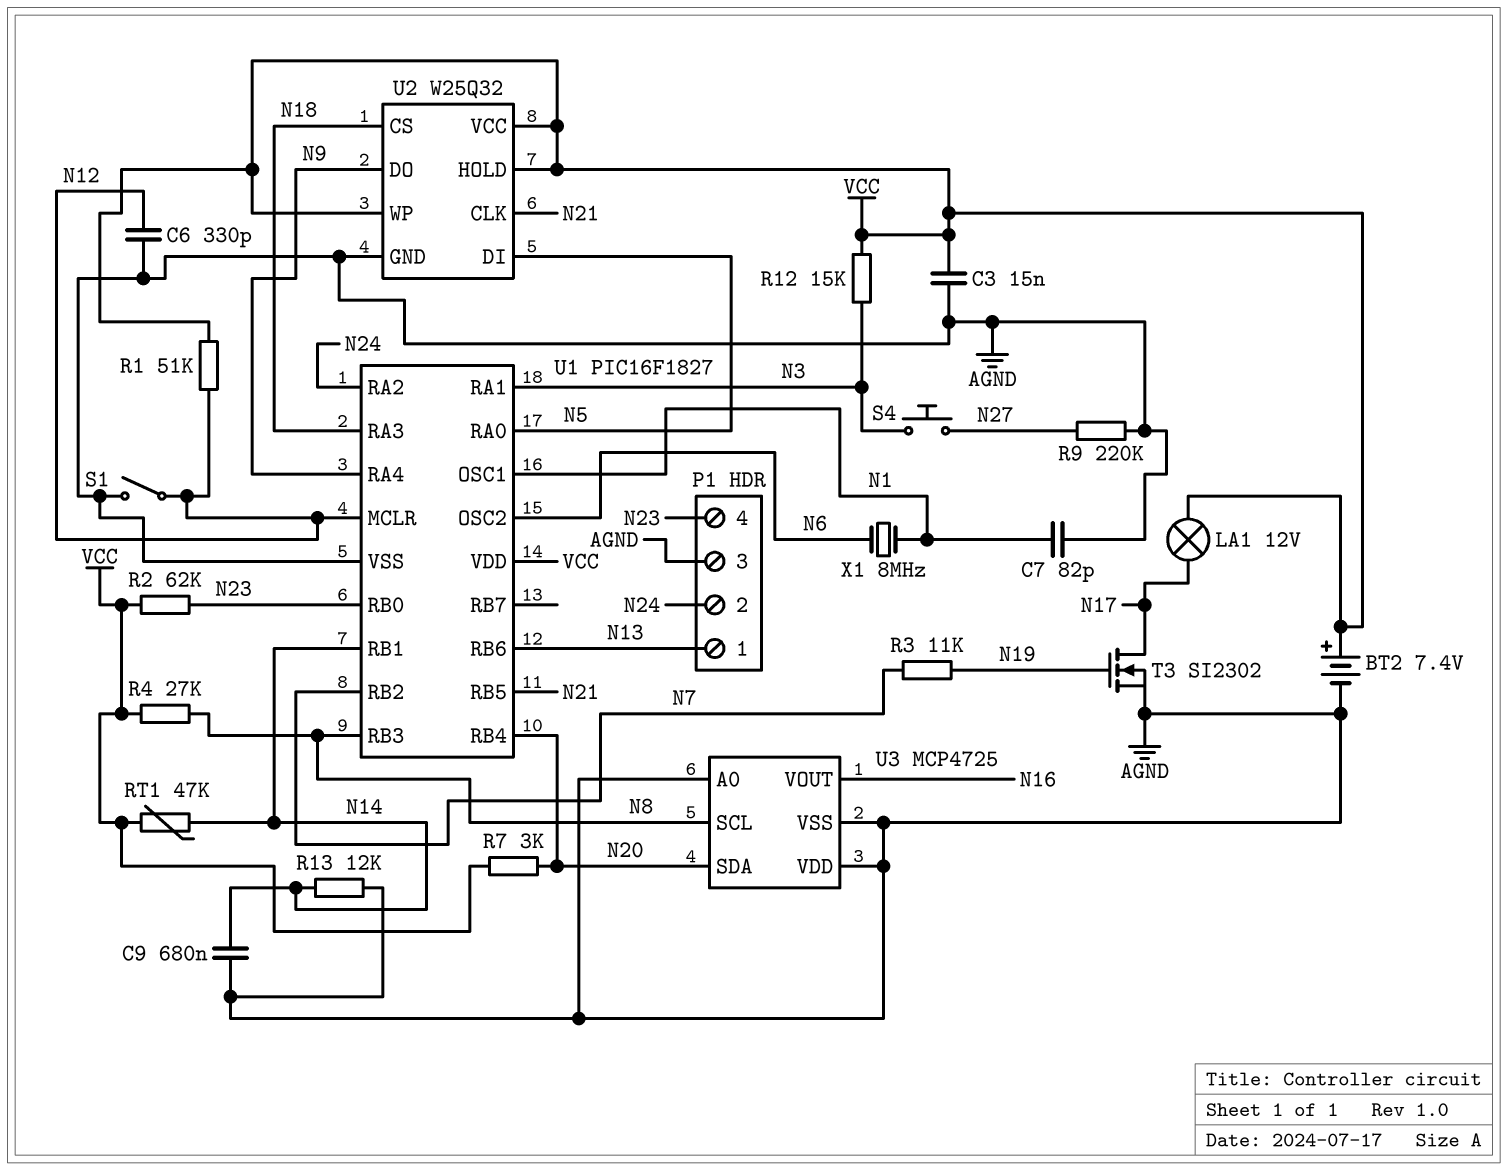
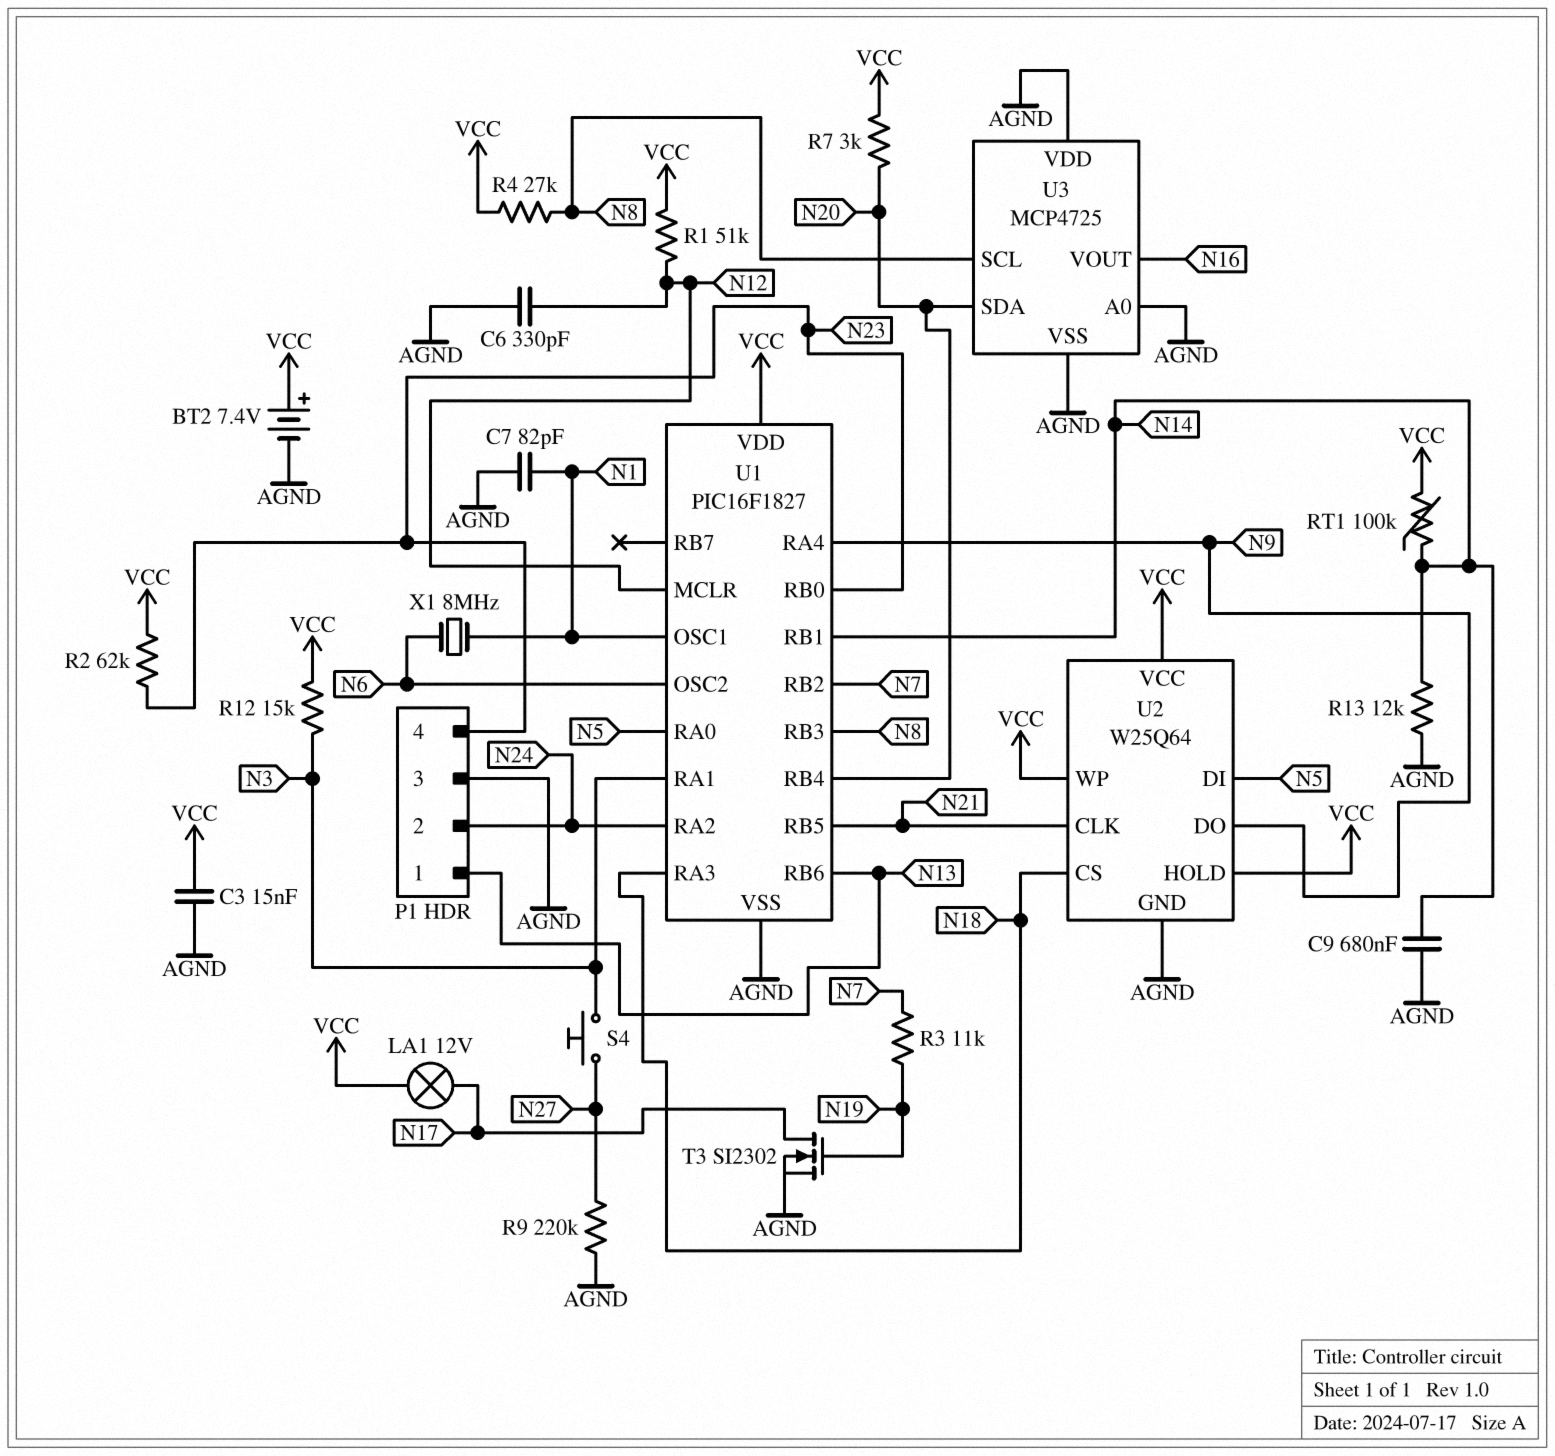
RT1: 47k (N14, VCC) -> 100k (N14, VCC)
S1: switch (AGND, N12) -> none
U2: W25Q32 -> W25Q64

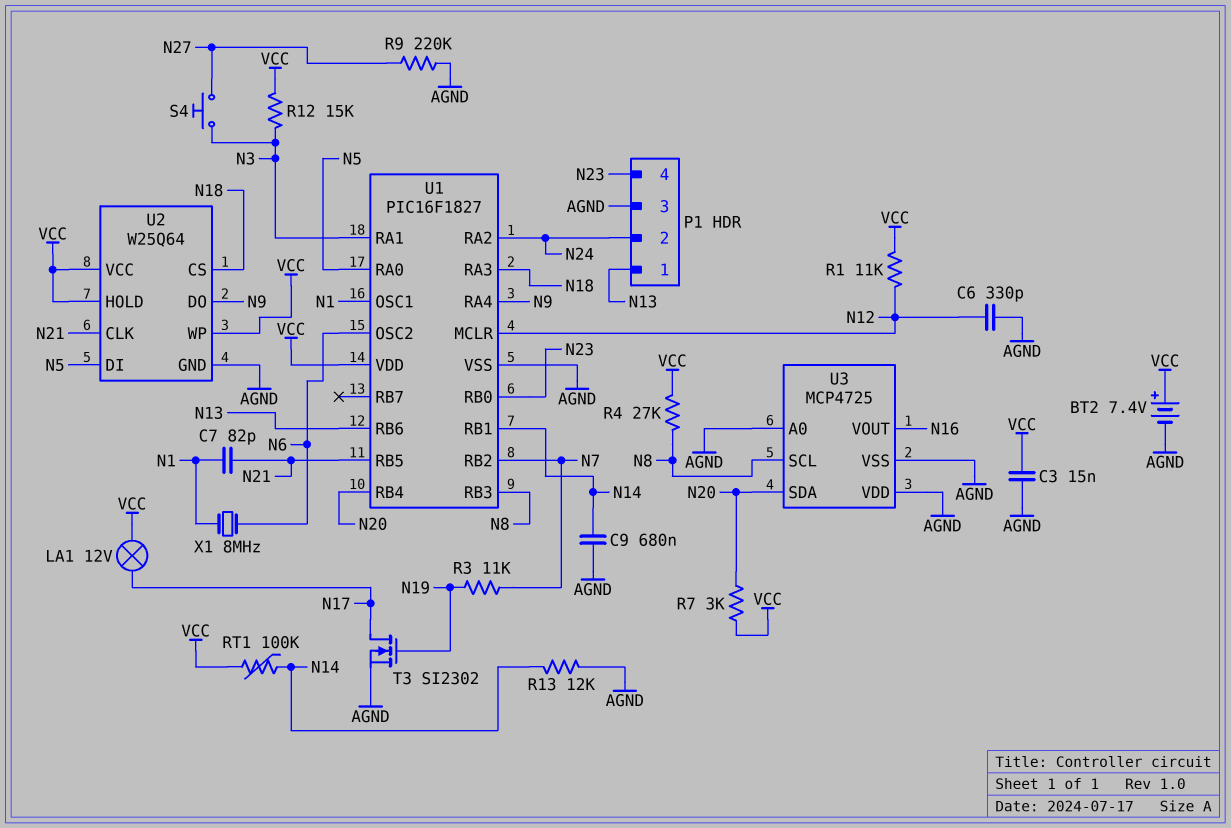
C7: 82pF (AGND, N1) -> 82pF (N1, N21)
R1: 51k (N12, VCC) -> 11k (N12, VCC)
R2: 62k (N23, VCC) -> none

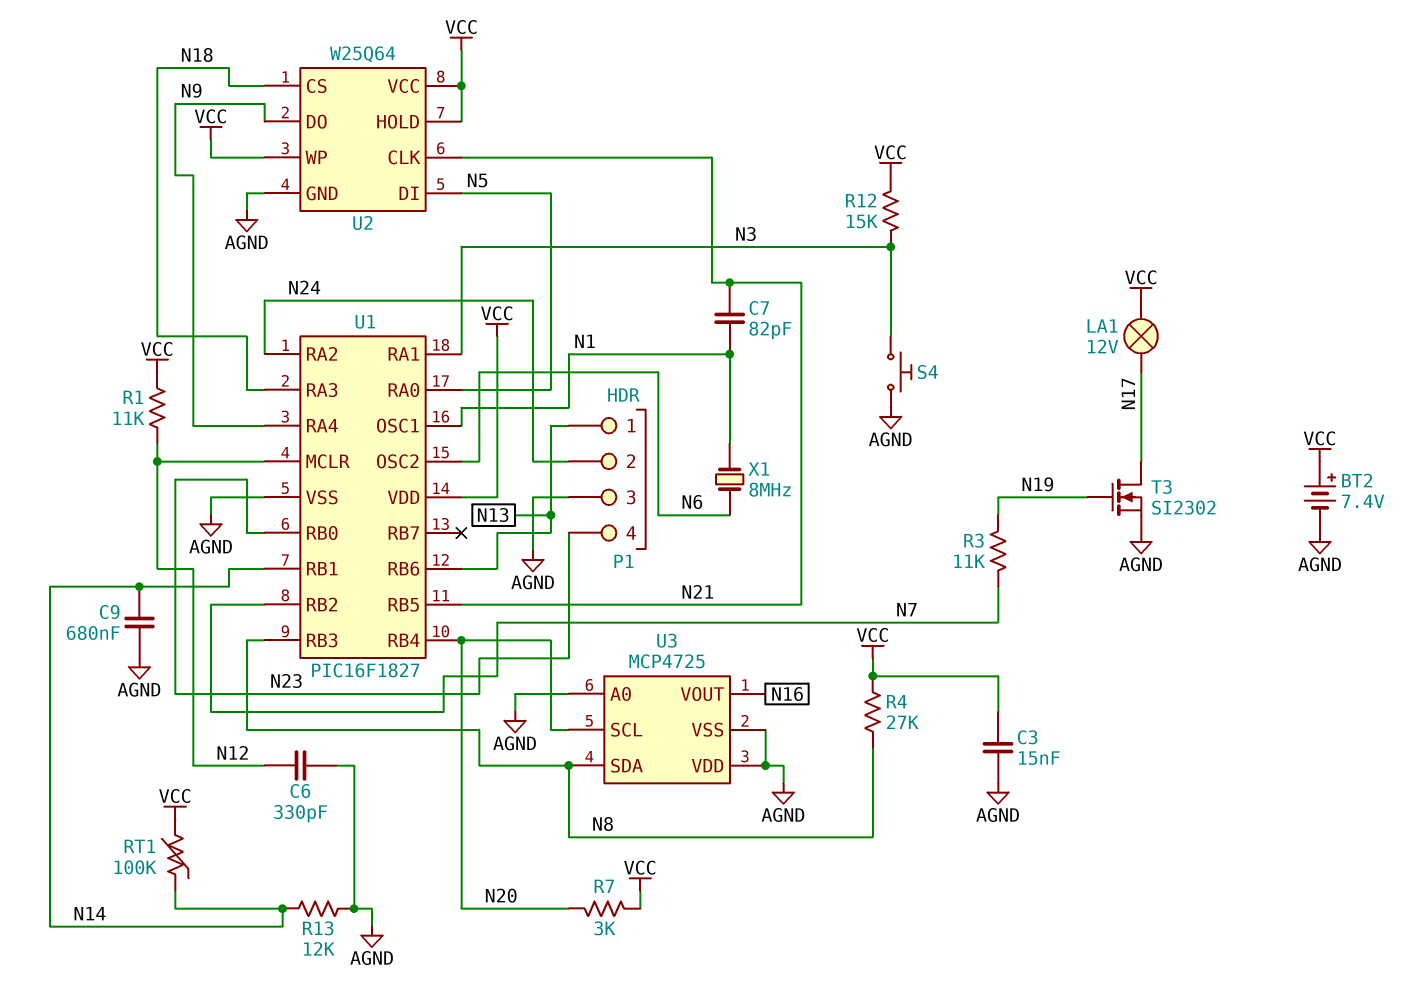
R9: 220k (AGND, N27) -> none
S4: button (N3, N27) -> button (AGND, N3)
U3 pin SCL: N8 -> N20
U3 pin SDA: N20 -> N8

